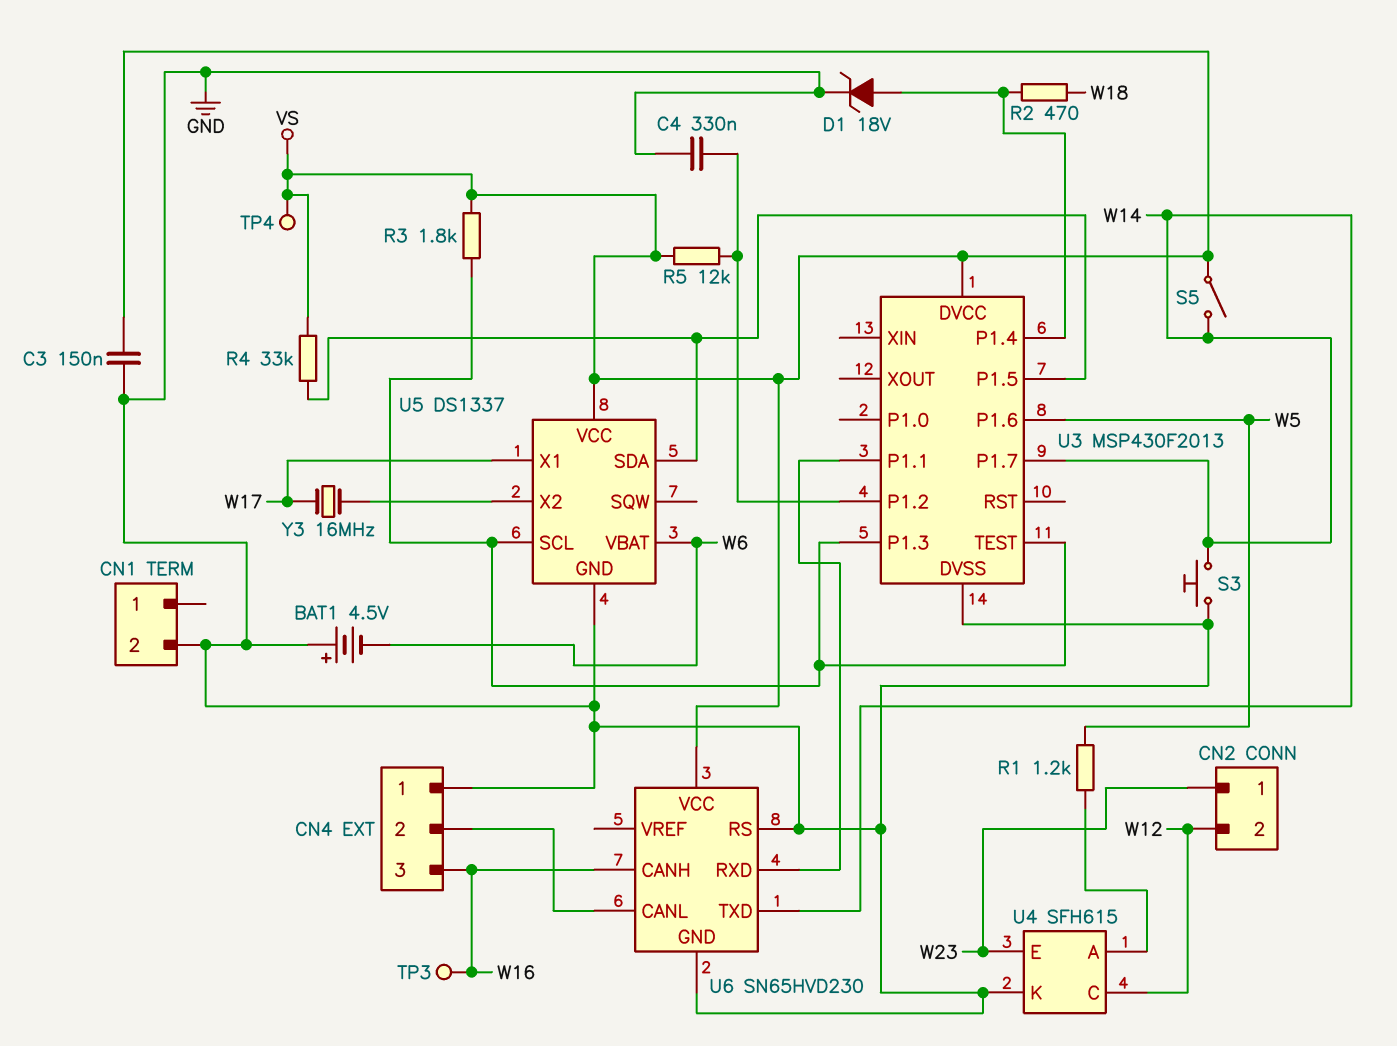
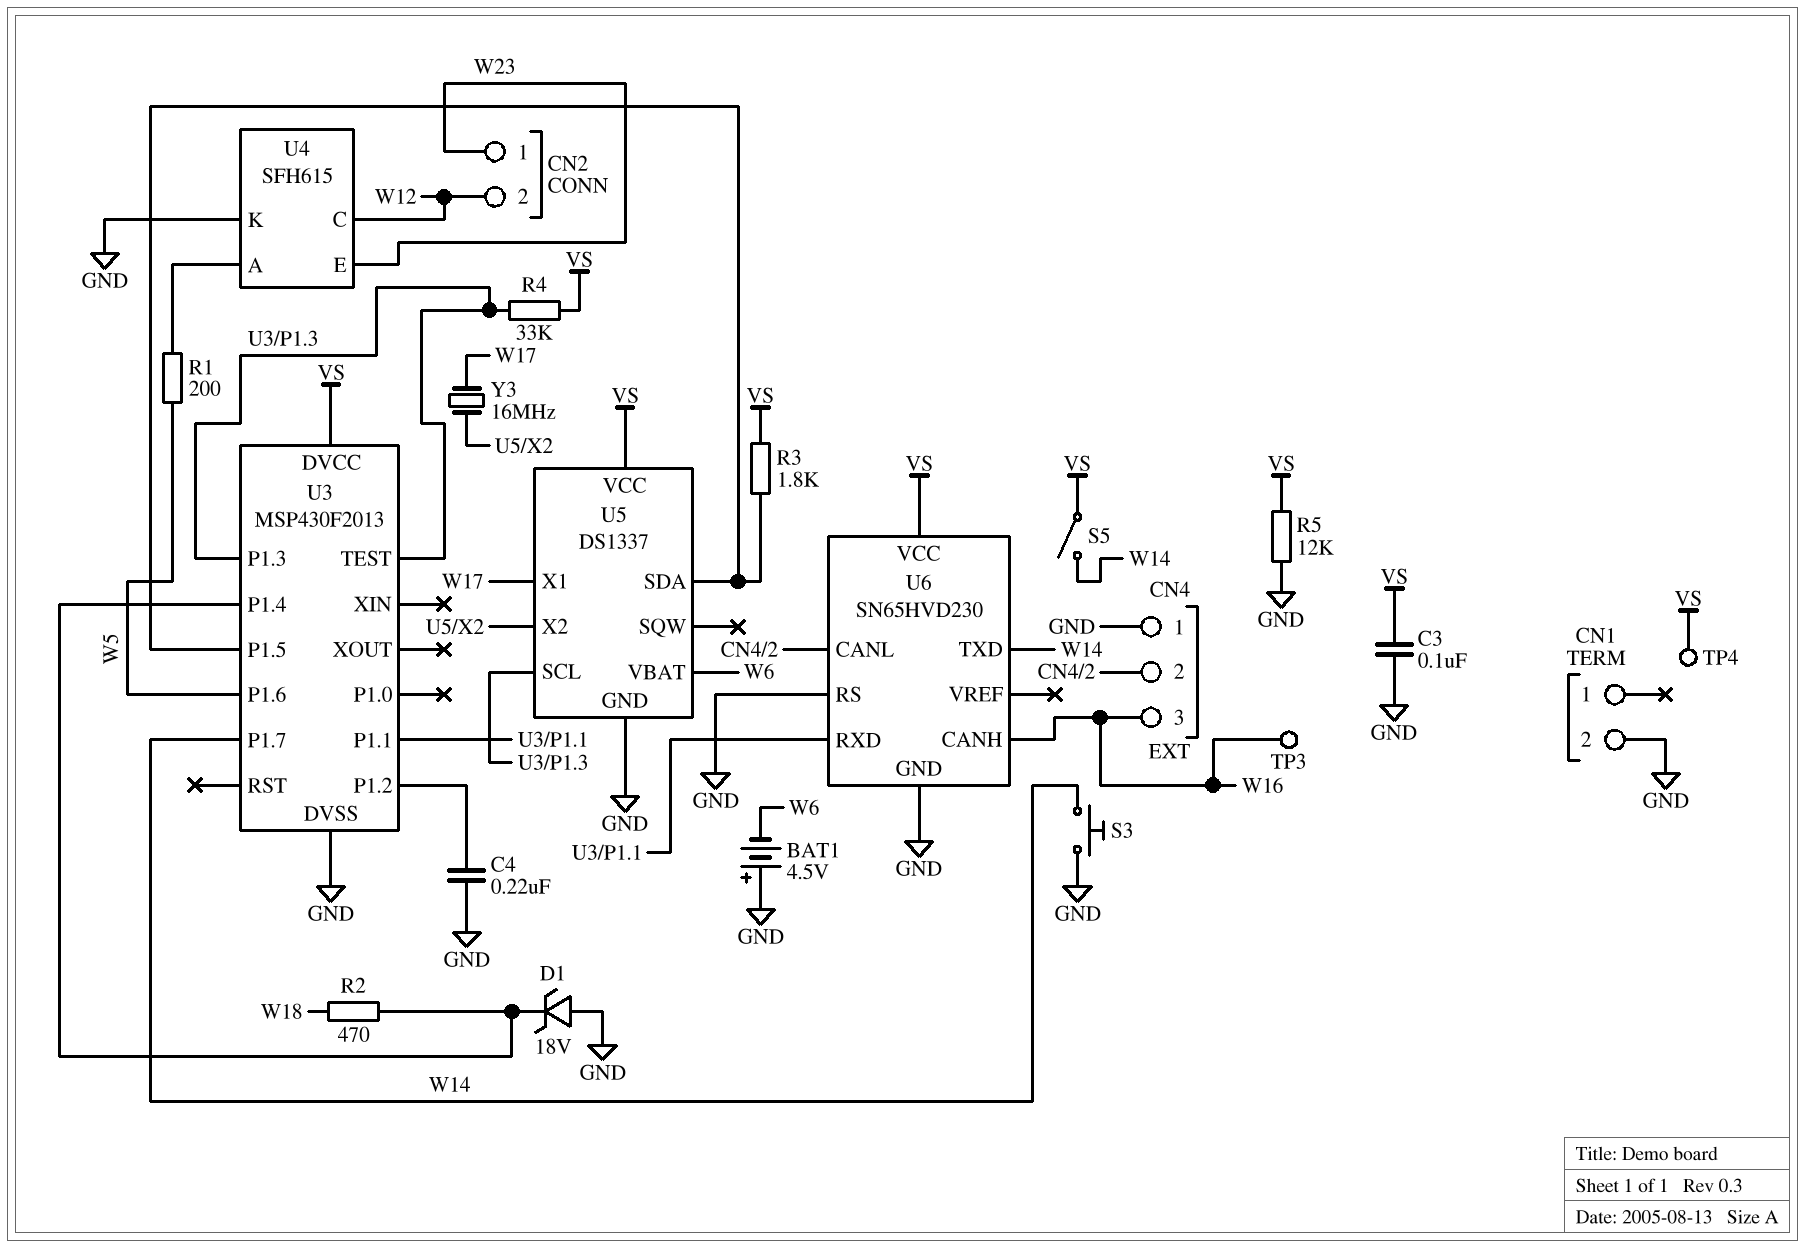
C3: 150nF (GND, VS) -> 100nF (GND, VS)
C4: 330nF (GND, U3/P1.2) -> 220nF (GND, U3/P1.2)
D1: zener 18V (A U3/P1.4, K GND) -> zener 18V (A GND, K U3/P1.4)
R1: 1.2k (U4/A, W5) -> 200 (U4/A, W5)
R3: 1.8k (U3/P1.3, VS) -> 1.8k (U3/P1.5, VS)
R4: 33k (U3/P1.5, VS) -> 33k (U3/P1.3, VS)
R5: 12k (U3/P1.2, VS) -> 12k (GND, VS)

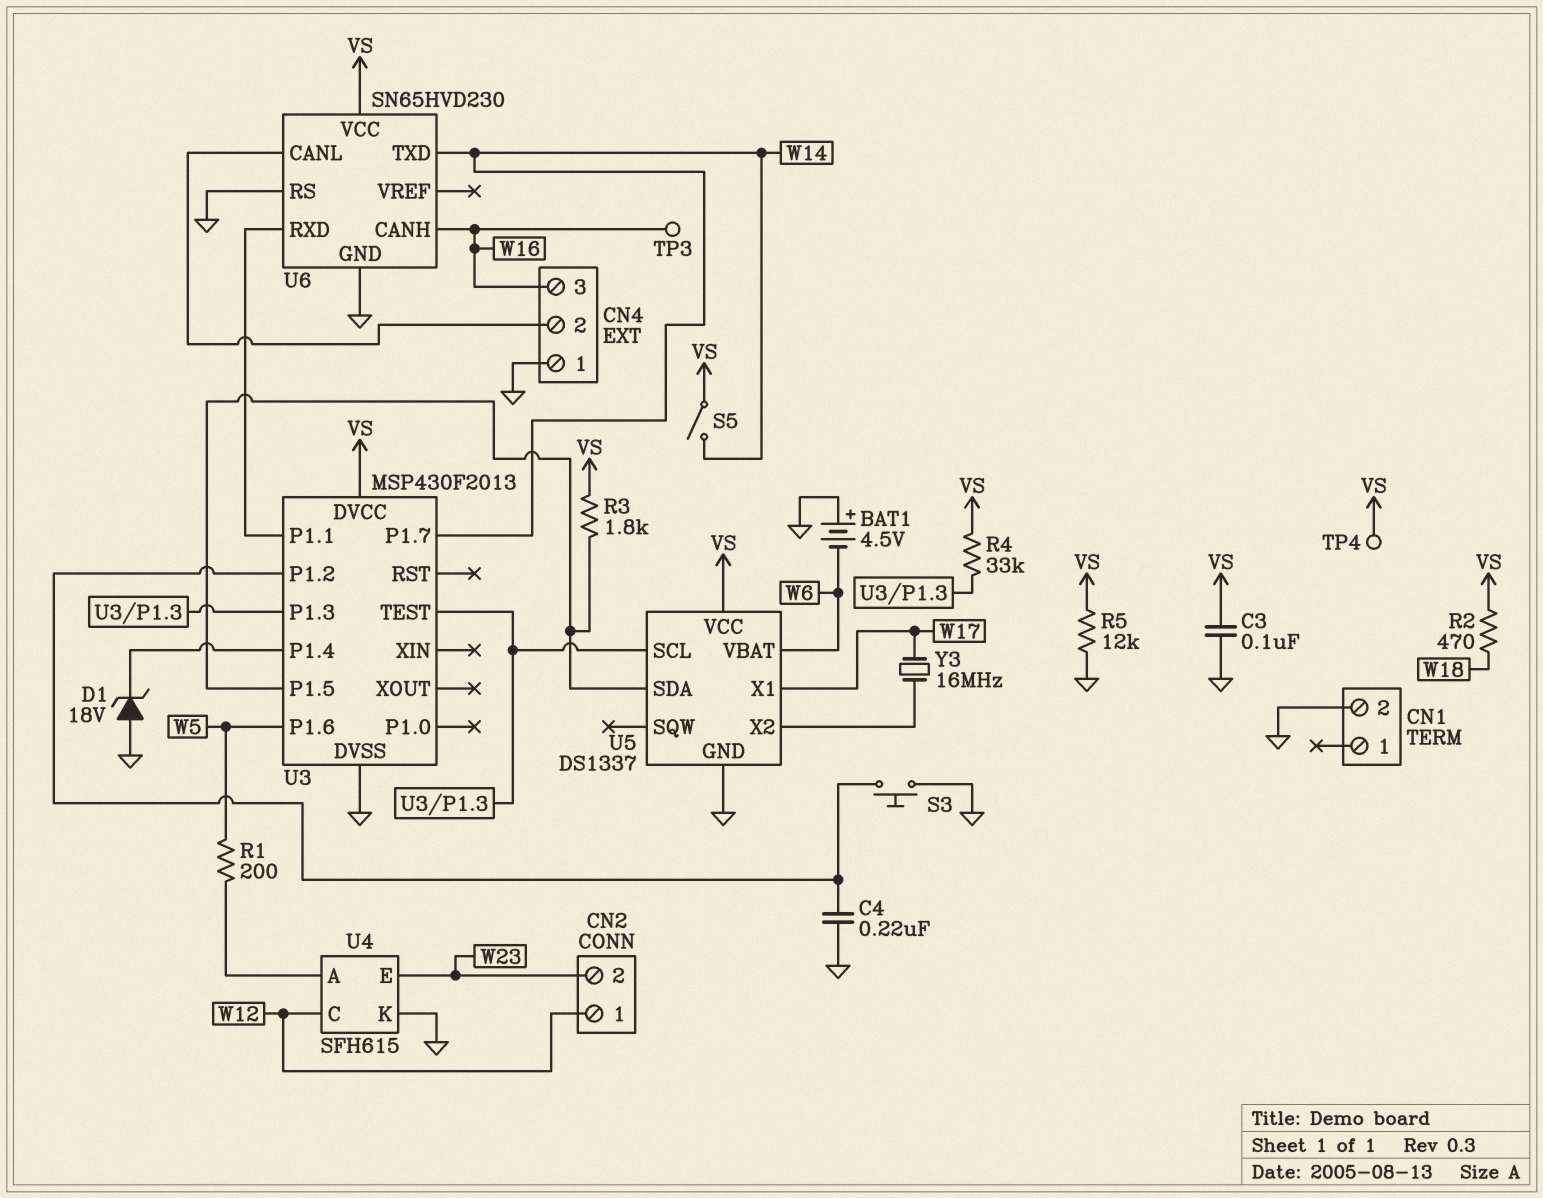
CN2 pin 1: W23 -> W12
CN2 pin 2: W12 -> W23
R2: 470 (U3/P1.4, W18) -> 470 (VS, W18)
S3: button (GND, W14) -> button (GND, U3/P1.2)

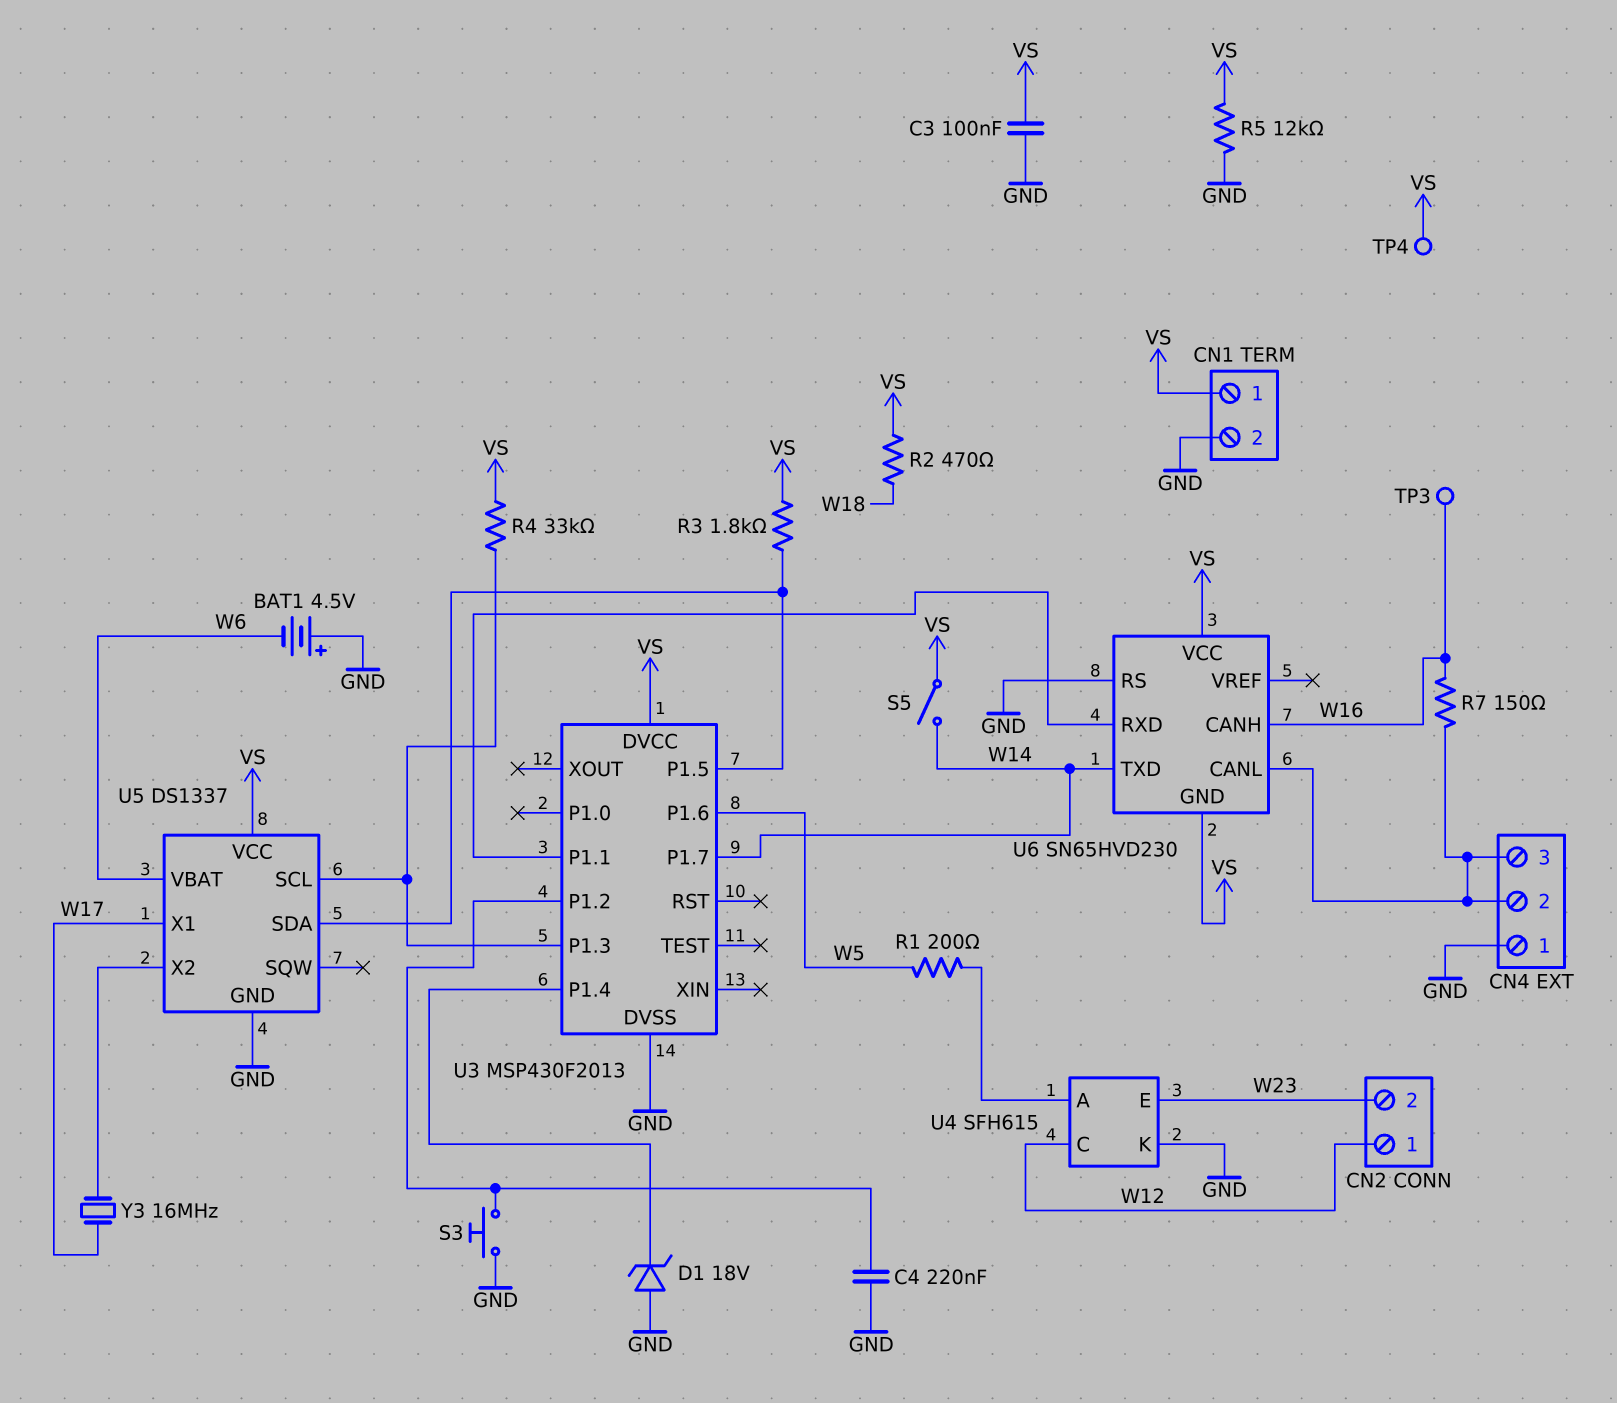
CN1 pin 1: none -> VS
CN4 pin 3: W16 -> CN4/2
R7: none -> 150 (CN4/2, W16)
U3 pin TEST: U3/P1.3 -> none
U6 pin GND: GND -> VS

